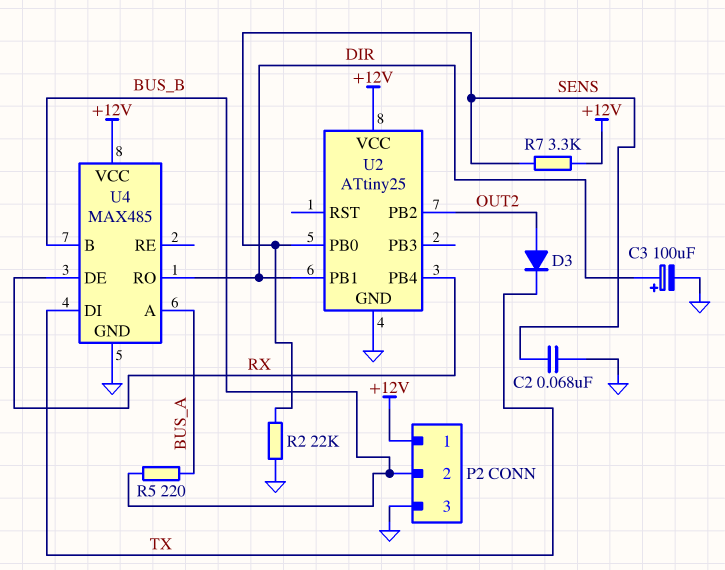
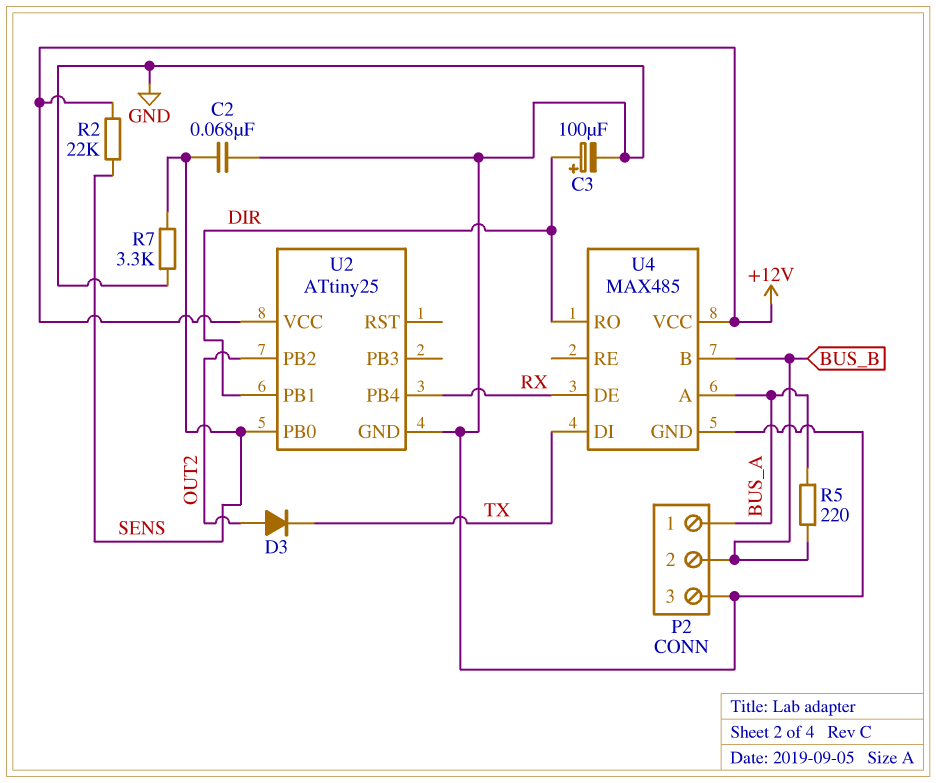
P2 pin 1: +12V -> BUS_A
R2: 22k (GND, SENS) -> 22k (+12V, SENS)
R7: 3.3k (+12V, SENS) -> 3.3k (GND, SENS)

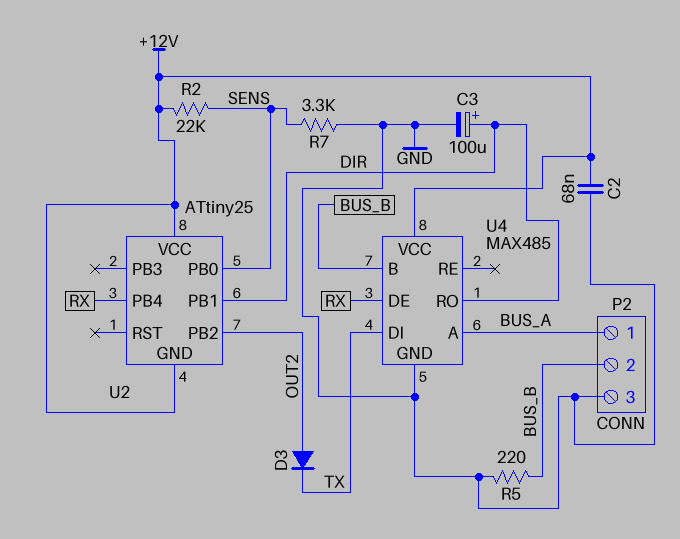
C2: 68nF (GND, SENS) -> 68nF (+12V, GND)
R5: 220 (BUS_A, BUS_B) -> 220 (BUS_B, GND)
U2 pin GND: GND -> +12V

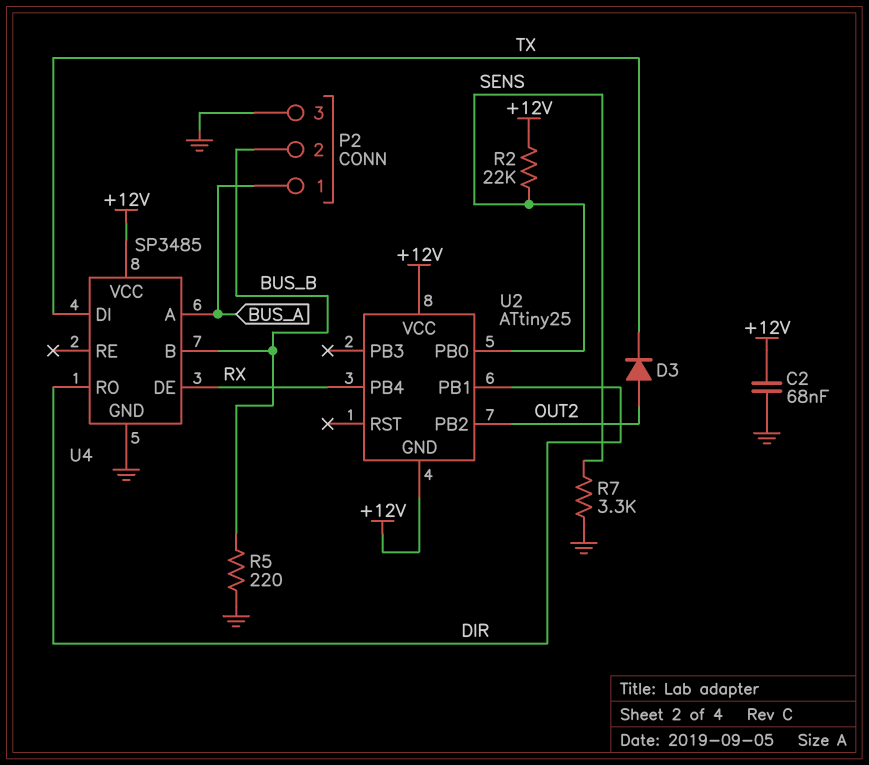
C3: 100uF (plus DIR, minus GND) -> none
U4: MAX485 -> SP3485

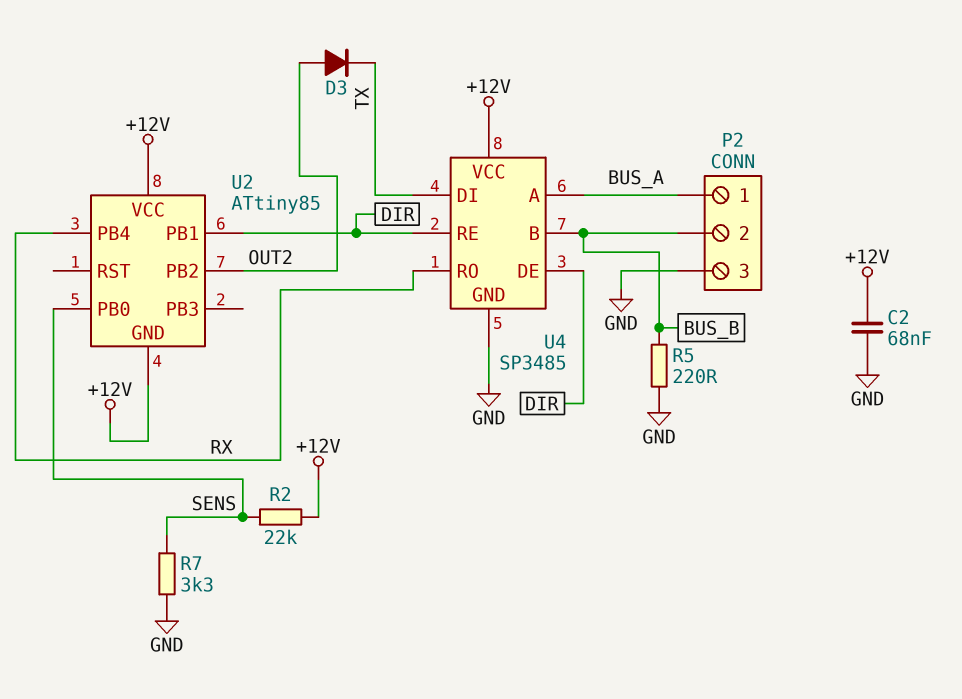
U2: ATtiny25 -> ATtiny85
U4 pin DE: RX -> DIR
U4 pin RE: none -> DIR
U4 pin RO: DIR -> RX

